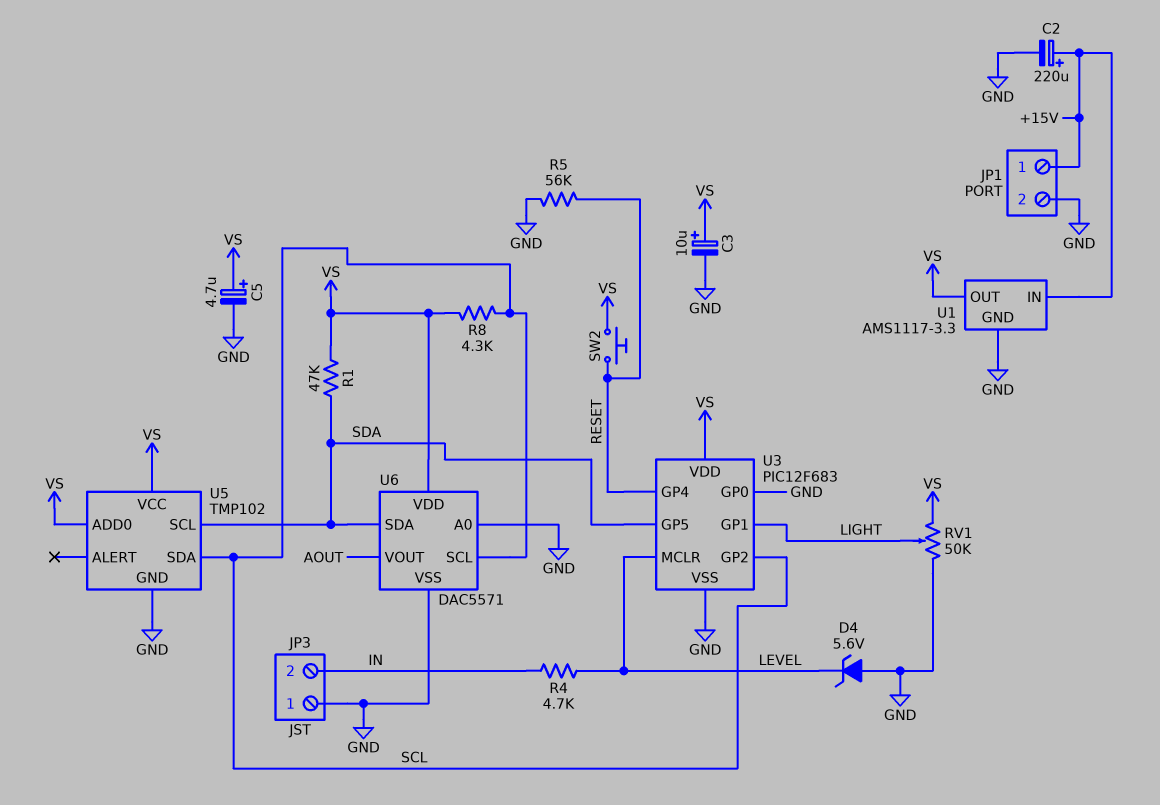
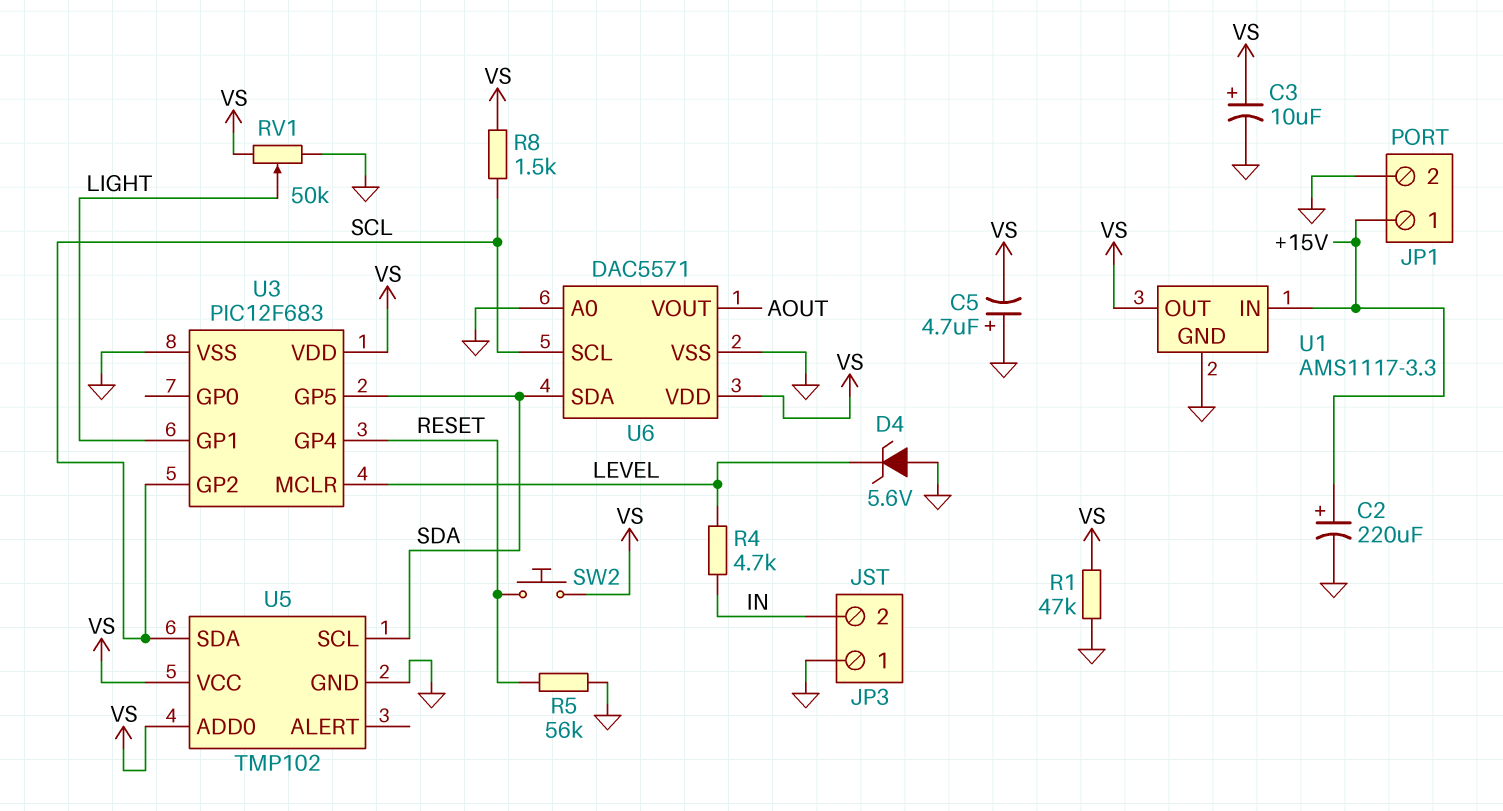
C5: 4.7uF (plus VS, minus GND) -> 4.7uF (plus GND, minus VS)
R1: 47k (SDA, VS) -> 47k (GND, VS)
R8: 4.3k (SCL, VS) -> 1.5k (SCL, VS)
U3 pin GP0: GND -> none

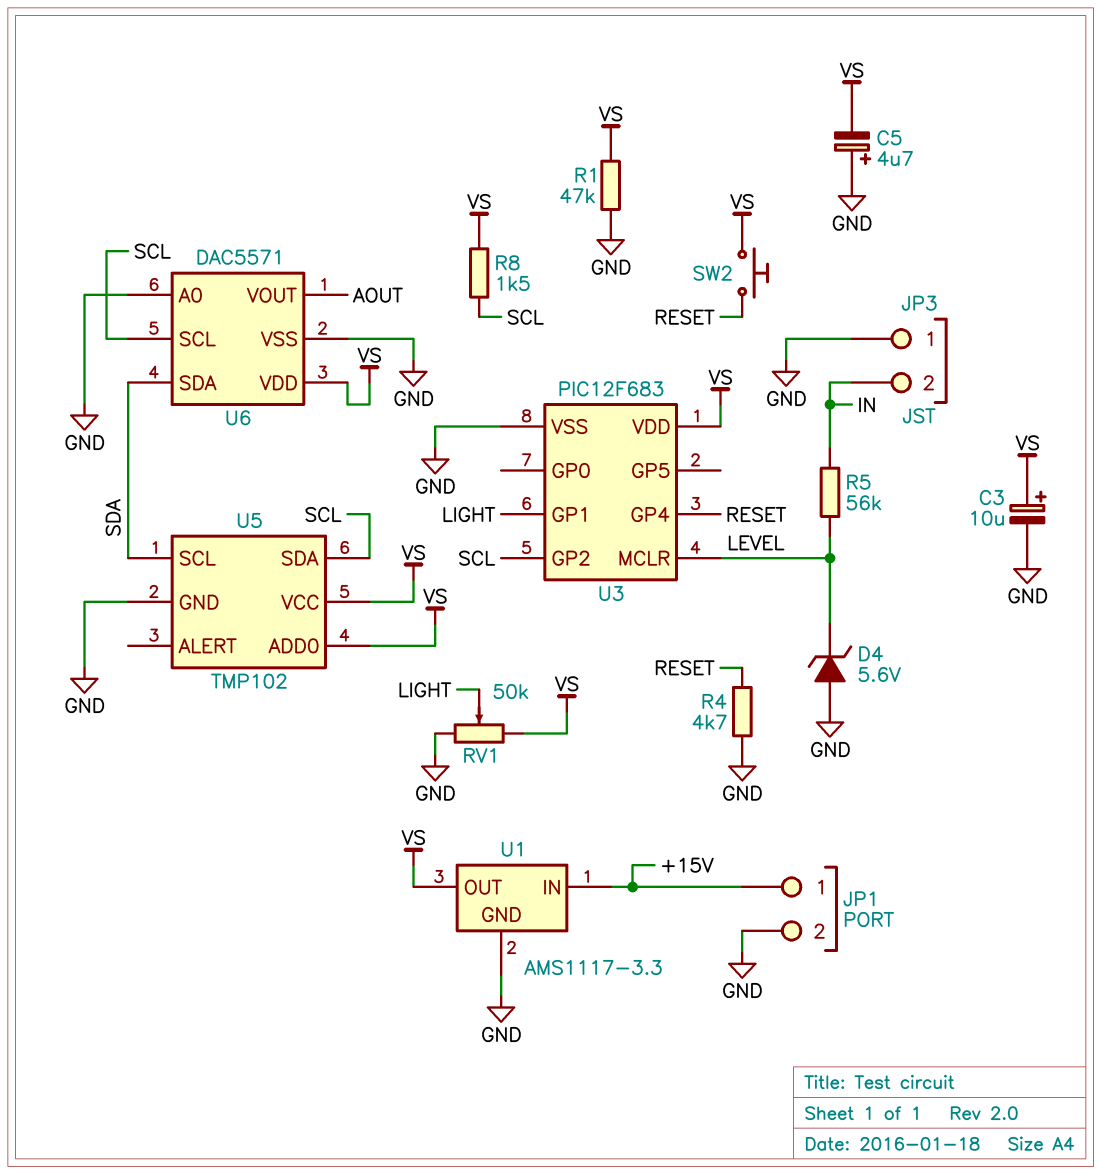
C2: 220uF (plus +15V, minus GND) -> none
R4: 4.7k (IN, LEVEL) -> 4.7k (GND, RESET)
R5: 56k (GND, RESET) -> 56k (IN, LEVEL)
U3 pin GP5: SDA -> none

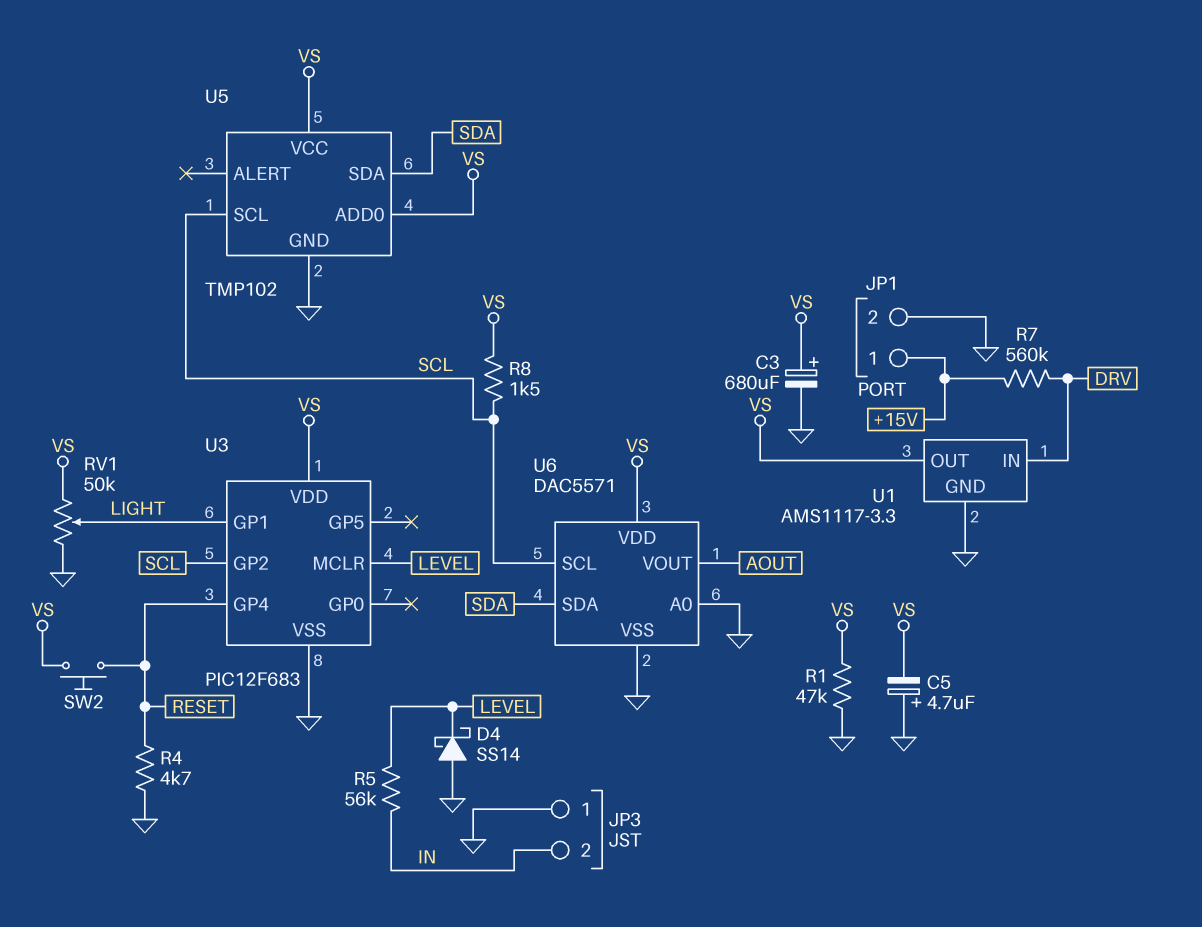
C3: 10uF (plus VS, minus GND) -> 680uF (plus VS, minus GND)
D4: zener 5.6V (A GND, K LEVEL) -> schottky SS14 (A GND, K LEVEL)
R7: none -> 560k (+15V, DRV)
U1 pin IN: +15V -> DRV
U5 pin SCL: SDA -> SCL
U5 pin SDA: SCL -> SDA

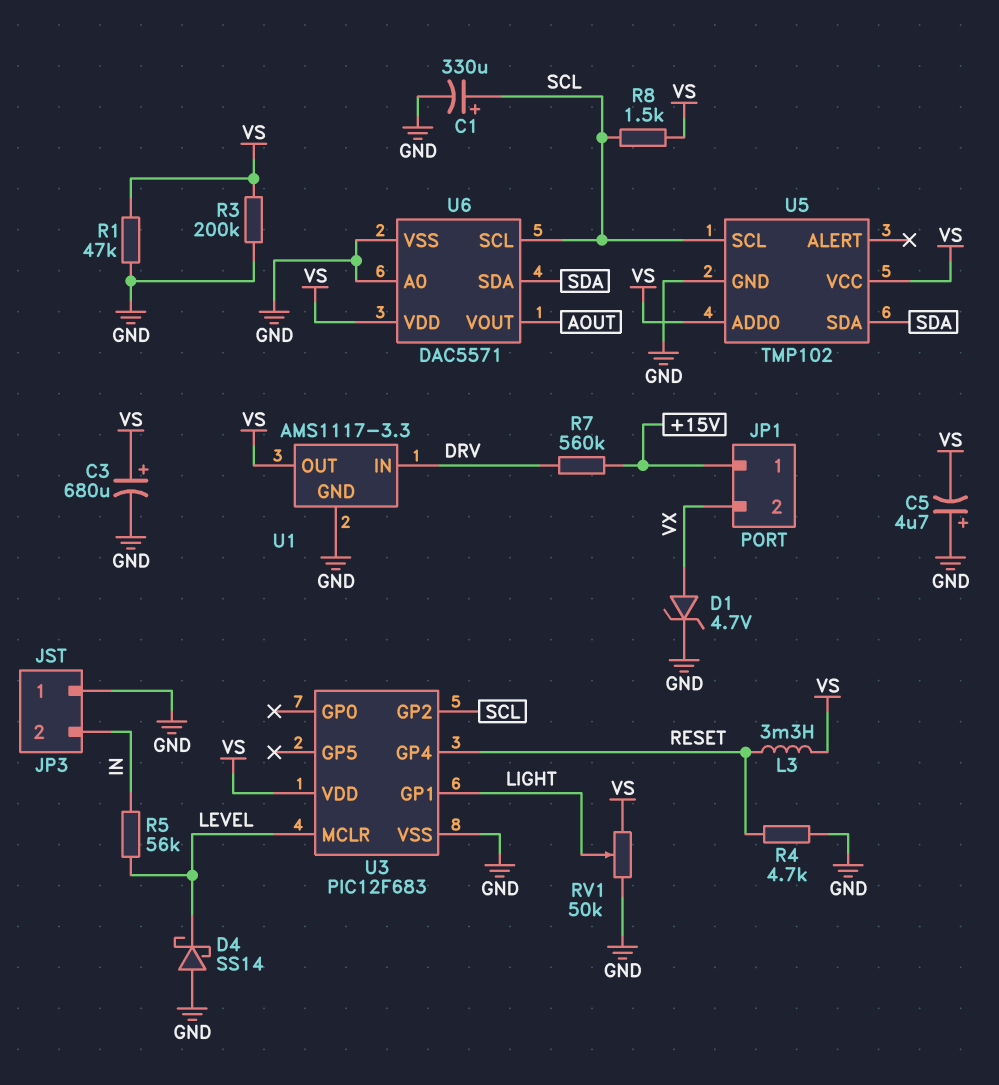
C1: none -> 330uF (plus SCL, minus GND)
D1: none -> zener 4.7V (A VX, K GND)
JP1 pin 2: GND -> VX
L3: none -> 3.3mH (RESET, VS)
R3: none -> 200k (GND, VS)
SW2: button (RESET, VS) -> none

